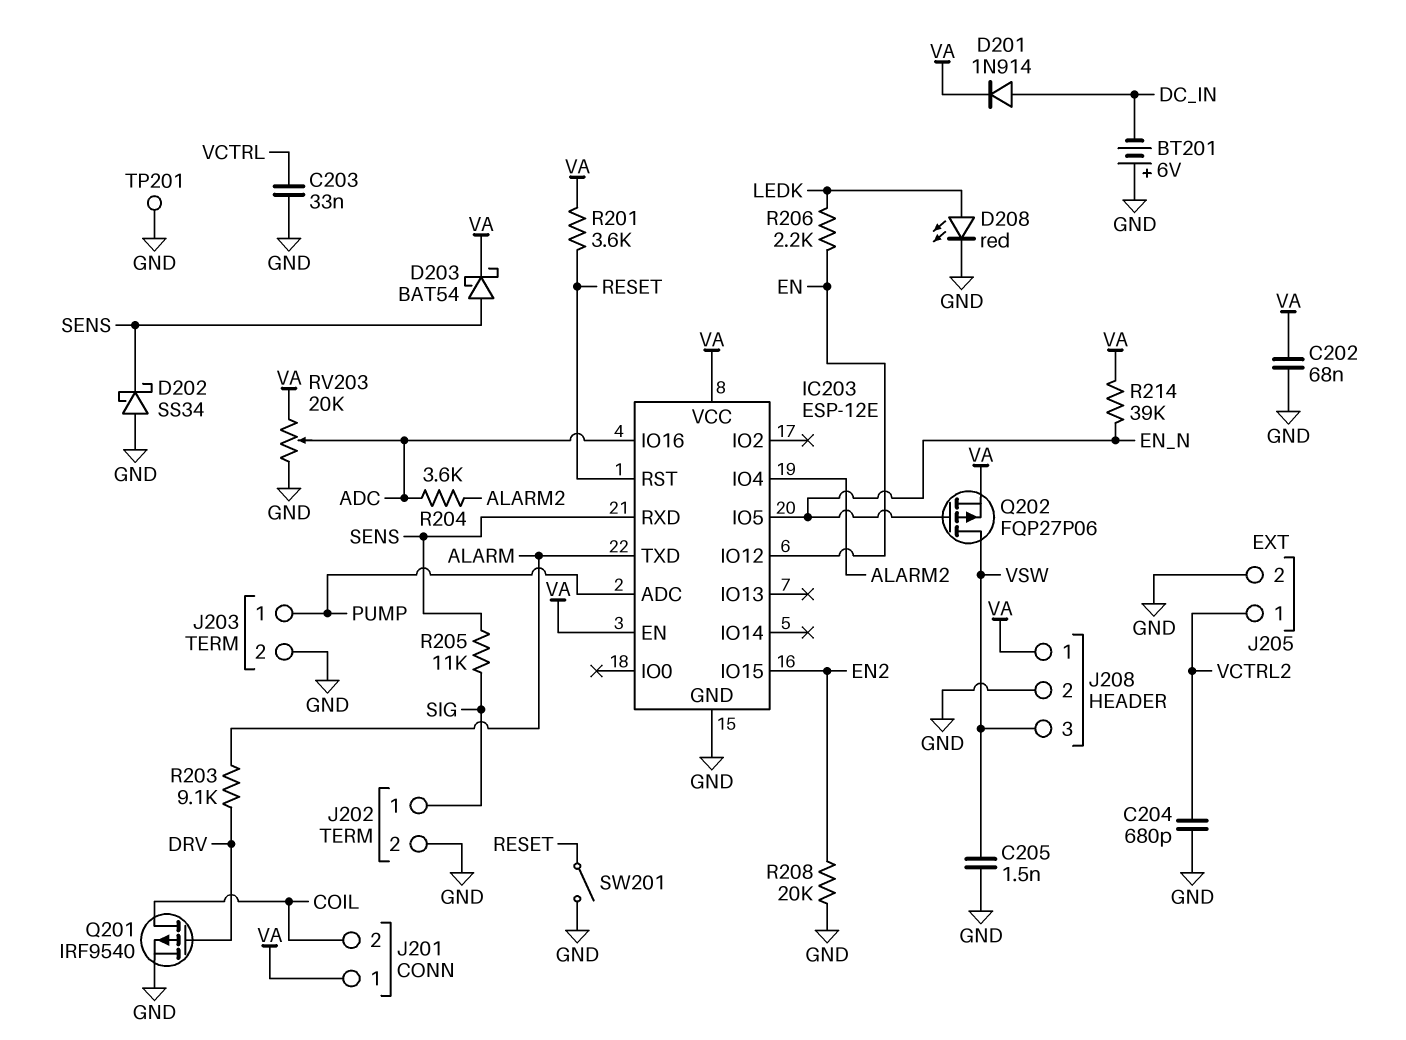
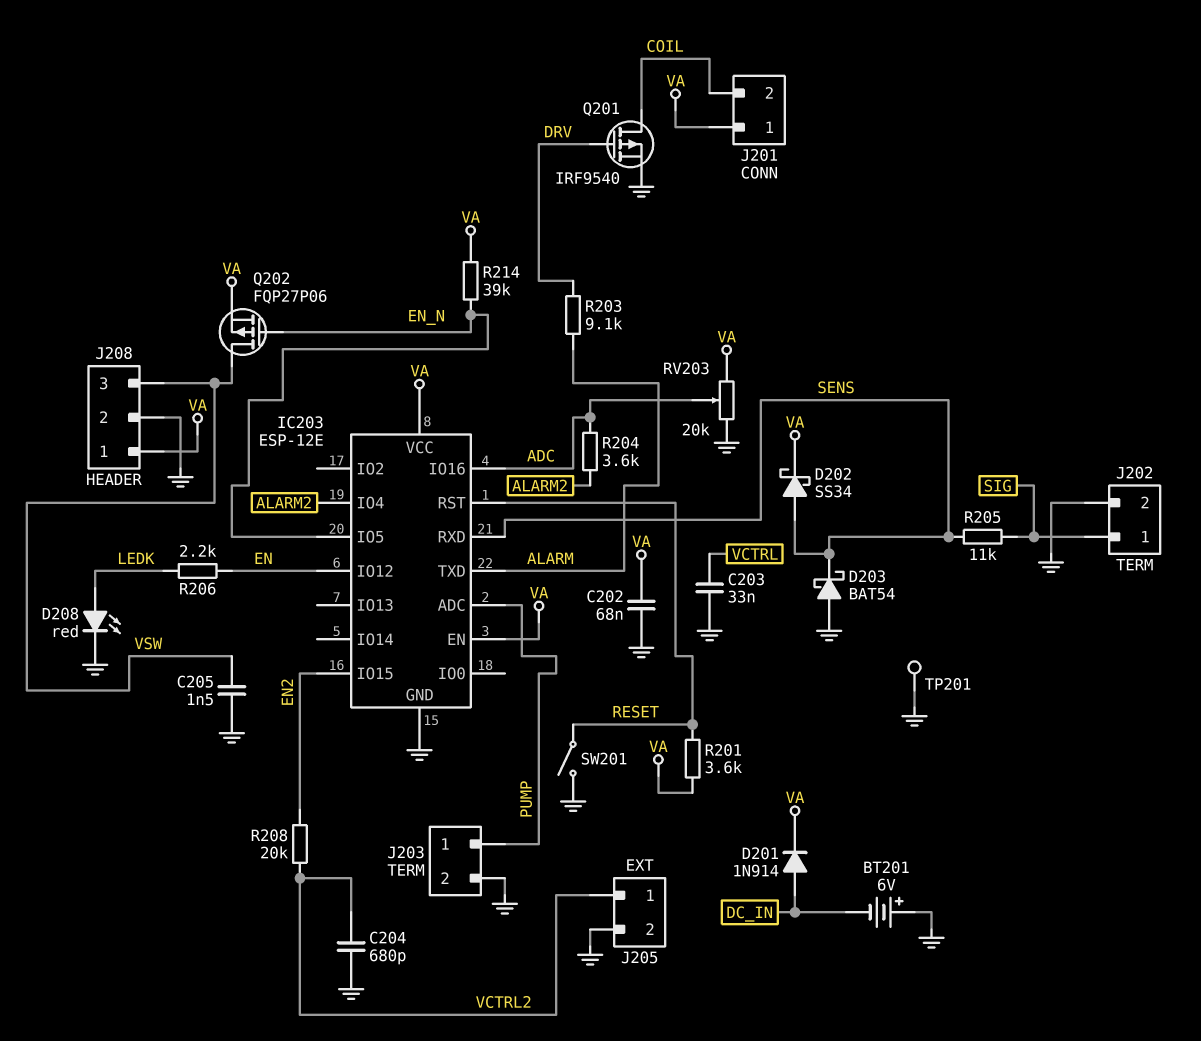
D202: schottky SS34 (A GND, K SENS) -> schottky SS34 (A SENS, K VA)
D203: schottky BAT54 (A SENS, K VA) -> schottky BAT54 (A GND, K SENS)
R208: 20k (EN2, GND) -> 20k (EN2, VCTRL2)

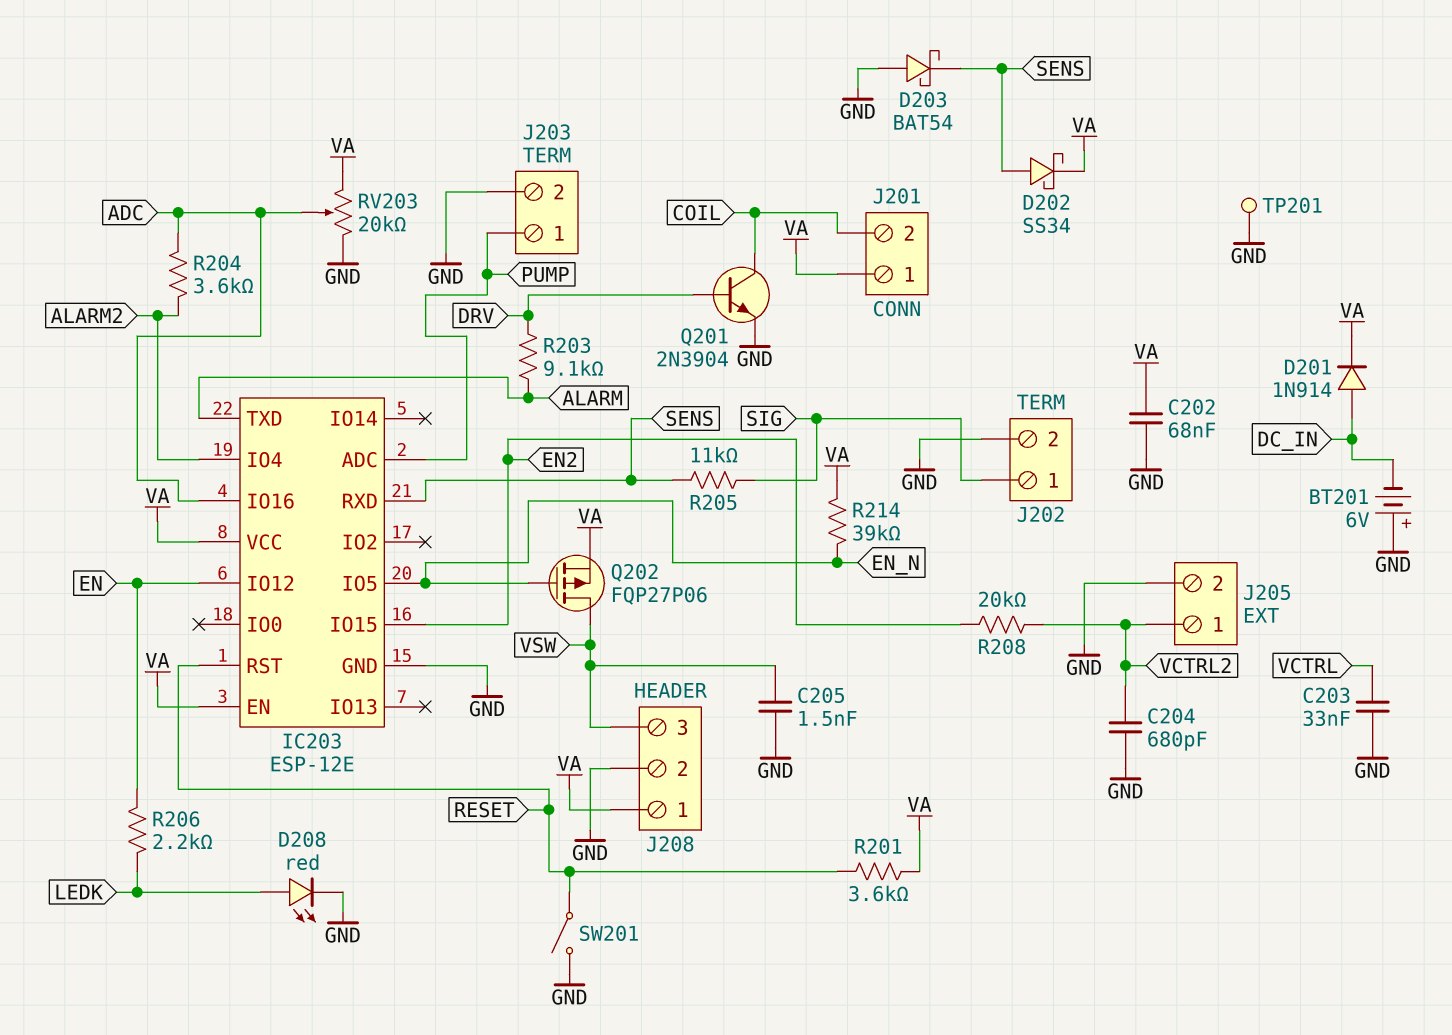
Q201: PMOS IRF9540 (G DRV, D COIL, S GND) -> NPN 2N3904 (B DRV, C COIL, E GND)

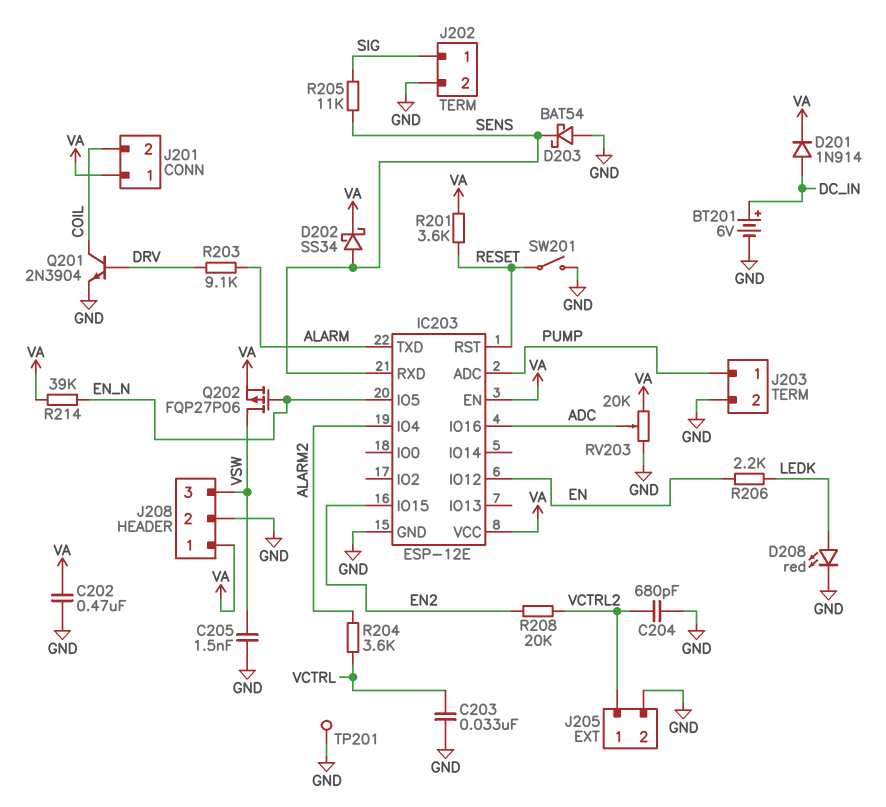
BT201: 6V (plus GND, minus DC_IN) -> 6V (plus DC_IN, minus GND)
C202: 68nF (GND, VA) -> 470nF (GND, VA)
R204: 3.6k (ADC, ALARM2) -> 3.6k (ALARM2, VCTRL)

